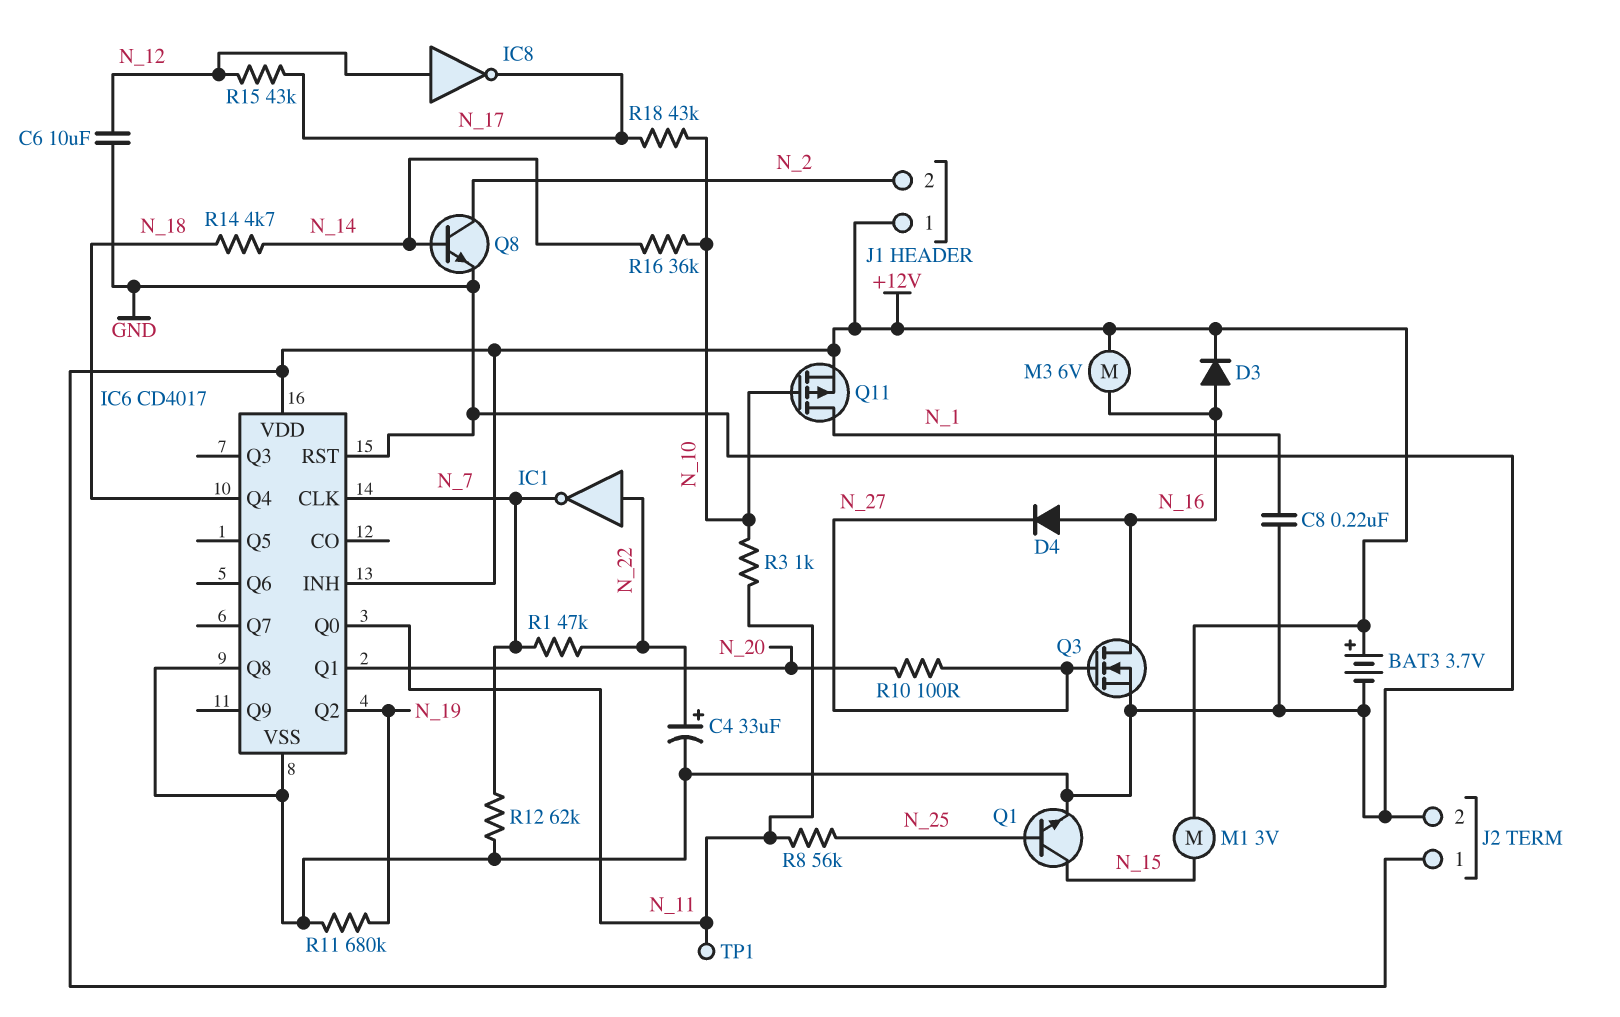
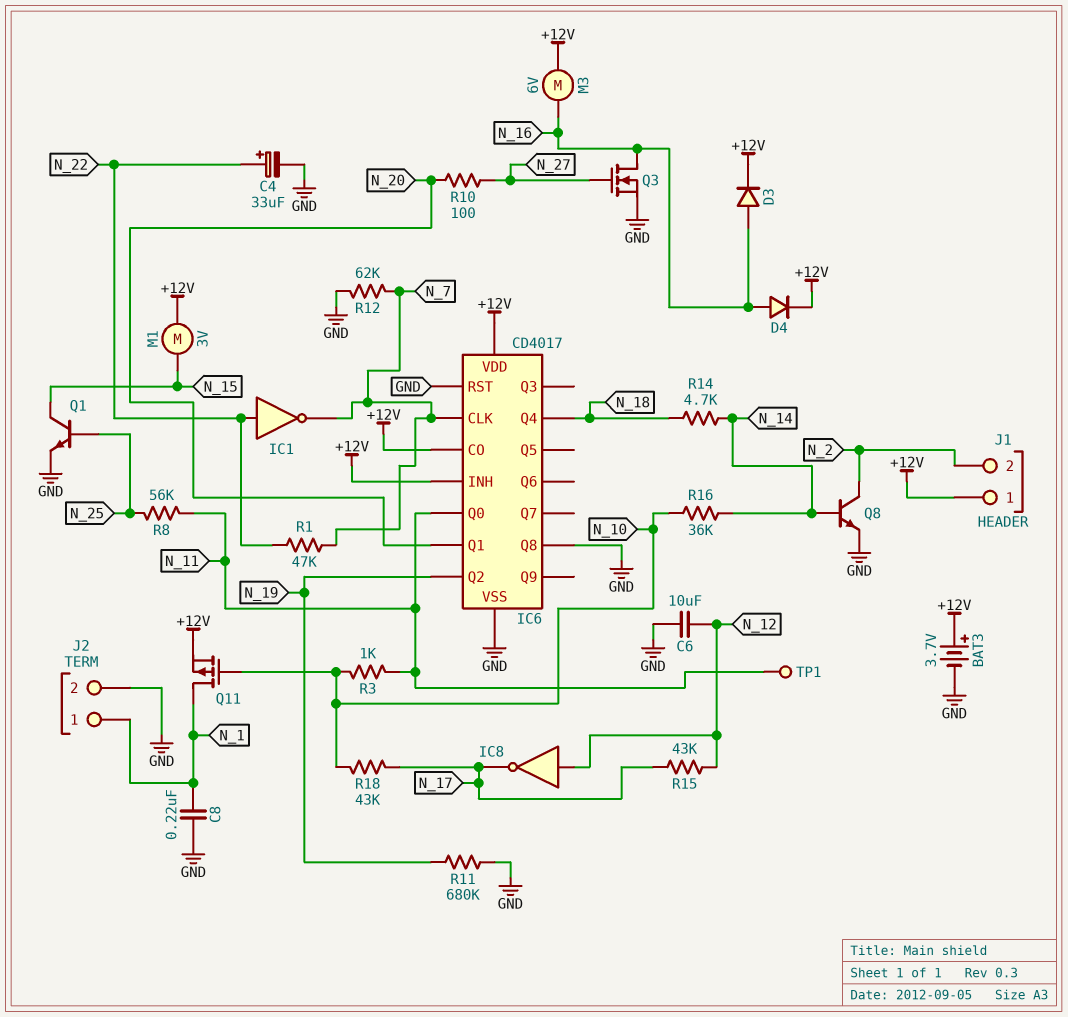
D4: diode (A N_16, K N_27) -> diode (A N_16, K +12V)
IC6 pin CO: none -> +12V
J2 pin 1: +12V -> N_1

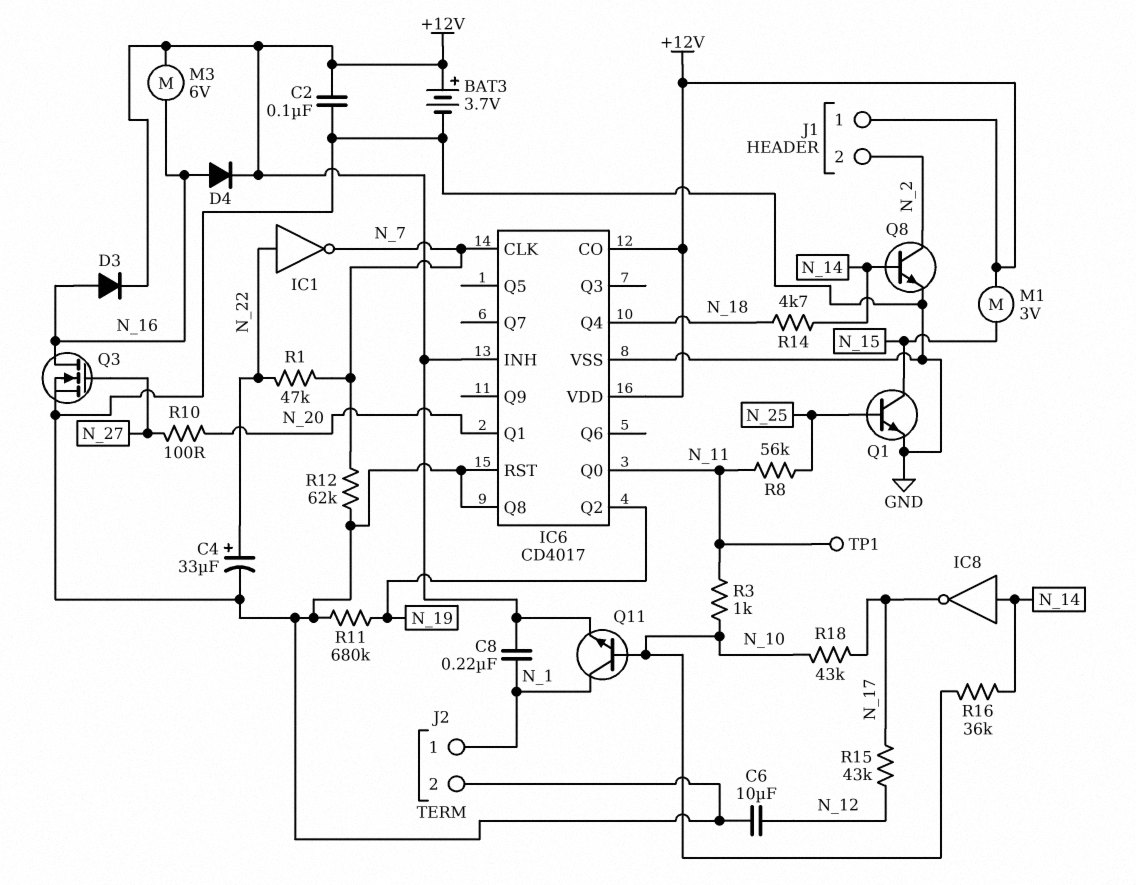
C2: none -> 100nF (+12V, GND)
C8: 220nF (GND, N_1) -> 220nF (+12V, N_1)
IC8: NOT (in N_12, out N_17) -> NOT (in N_14, out N_17)
Q11: PMOS (G N_10, D N_1, S +12V) -> NPN (B N_10, C N_1, E +12V)

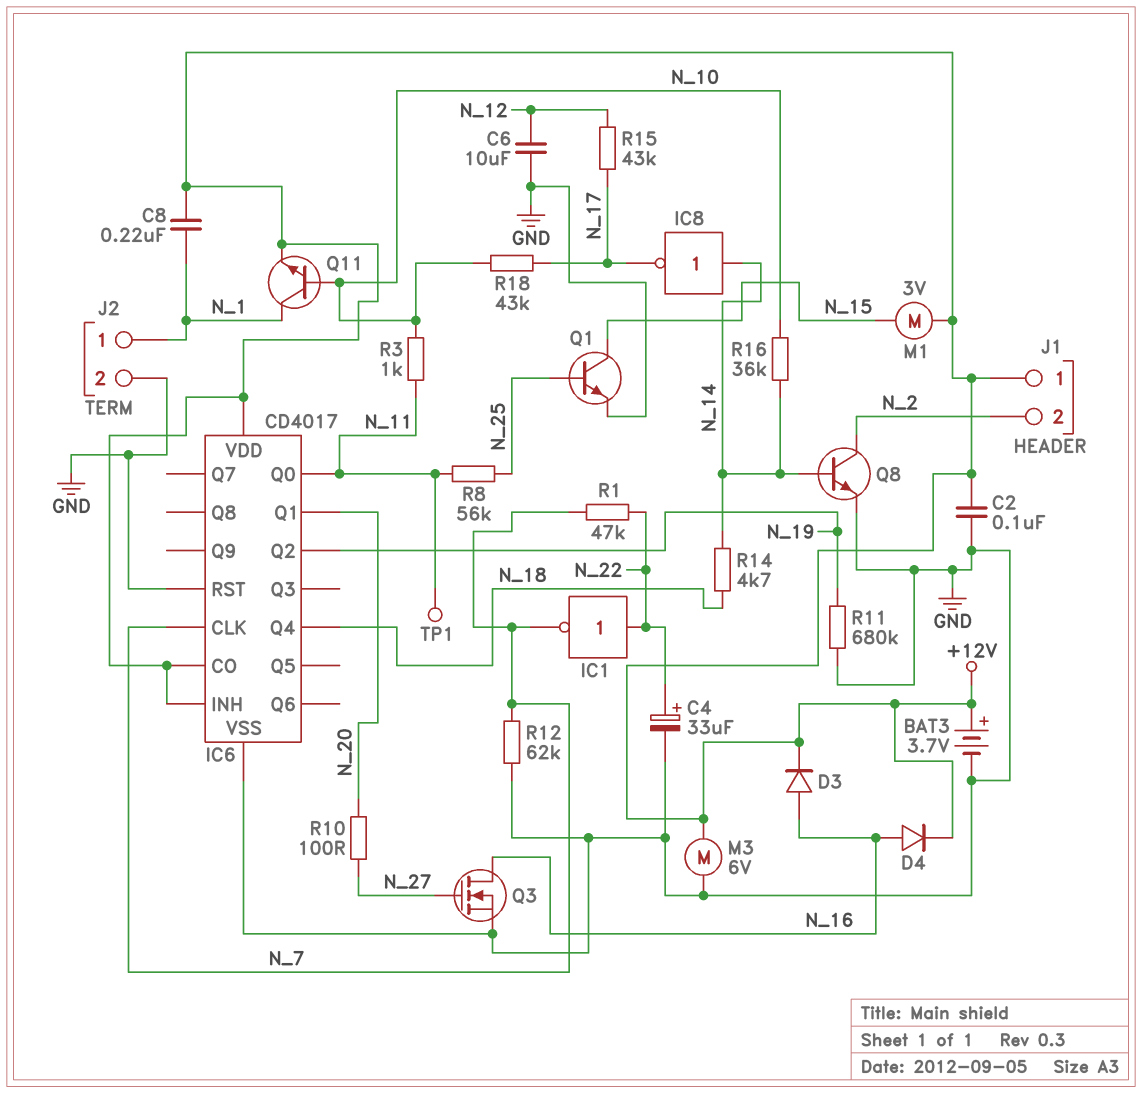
IC6 pin Q8: GND -> none
M3: motor 6V (+12V, N_16) -> motor 6V (+12V, GND)

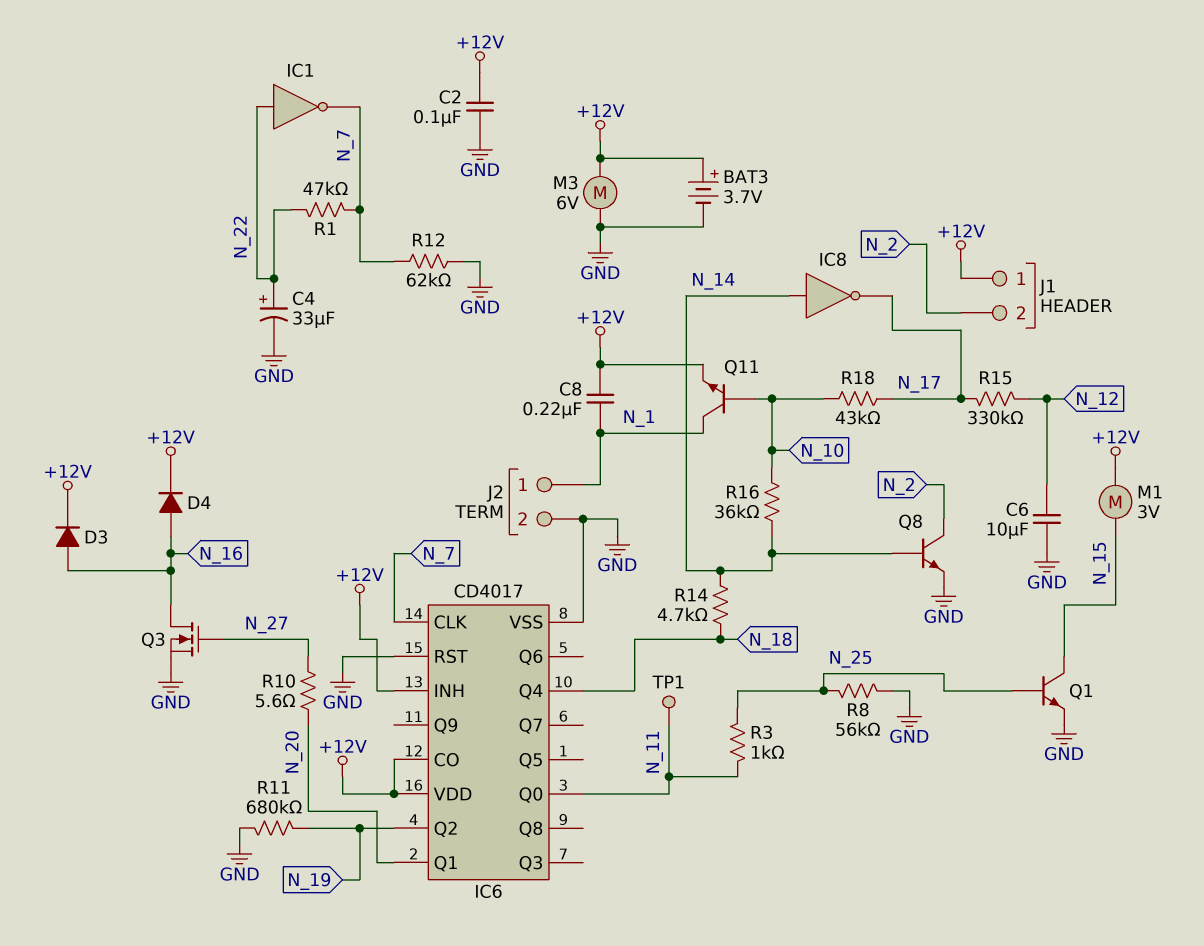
R3: 1k (N_10, N_11) -> 1k (N_11, N_25)
R8: 56k (N_11, N_25) -> 56k (GND, N_25)
R10: 100 (N_20, N_27) -> 5.6 (N_20, N_27)
R15: 43k (N_12, N_17) -> 330k (N_12, N_17)

